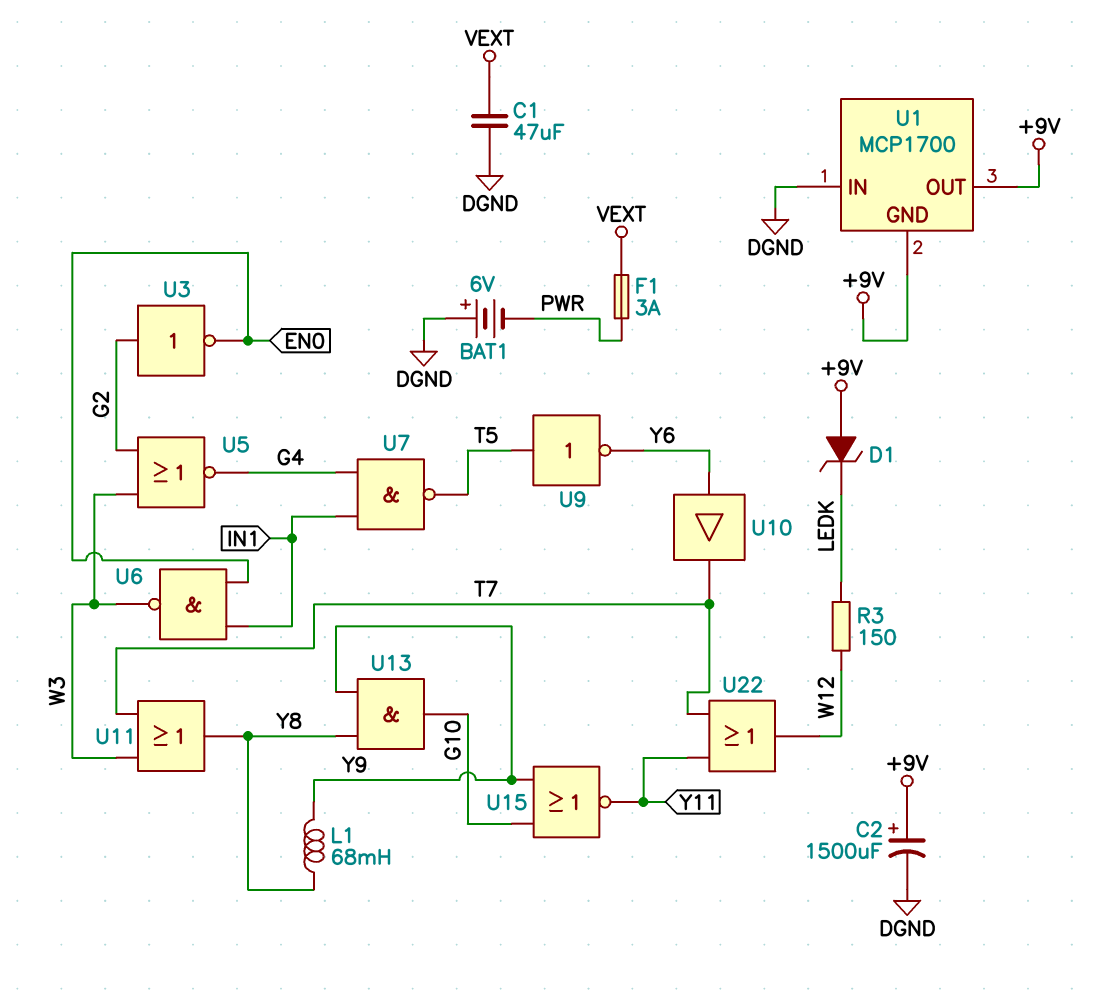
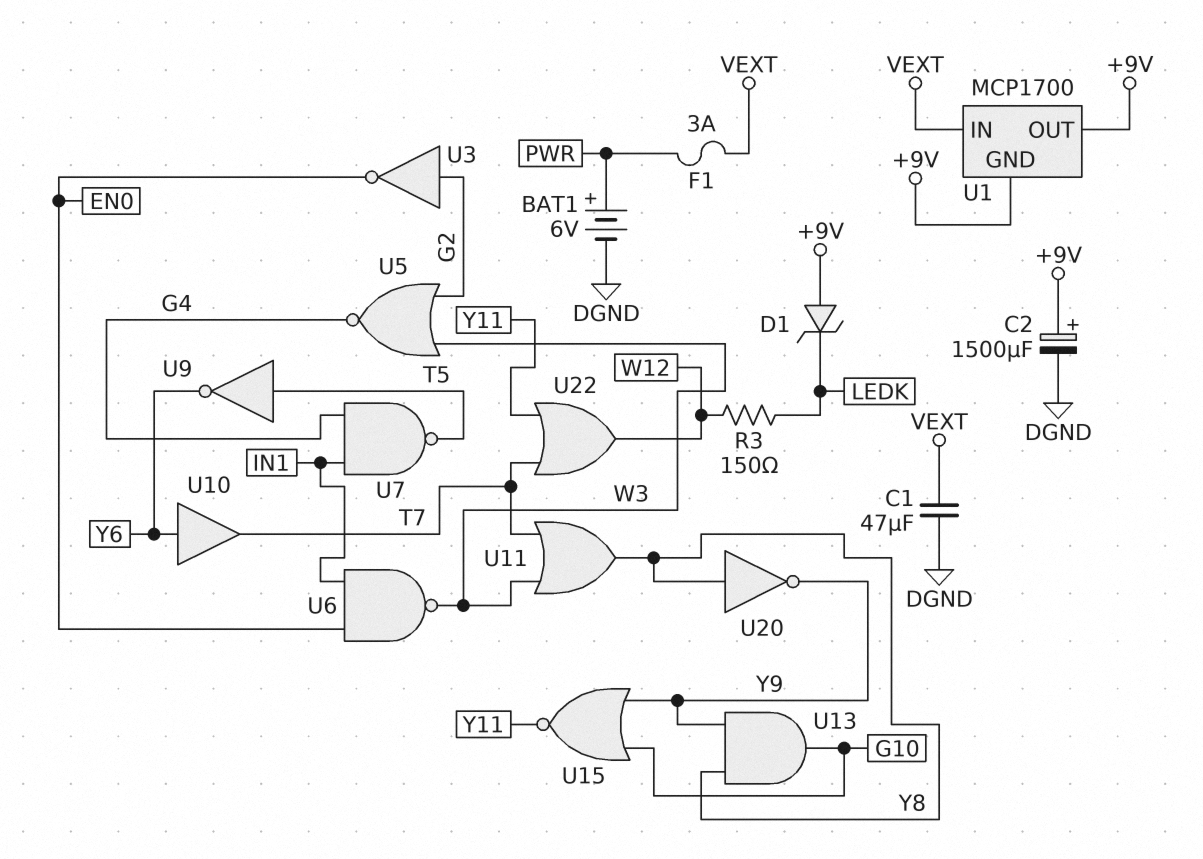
BAT1: 6V (plus DGND, minus PWR) -> 6V (plus PWR, minus DGND)
L1: 68mH (Y8, Y9) -> none
U1 pin IN: DGND -> VEXT
U20: none -> NOT (in Y8, out Y9)

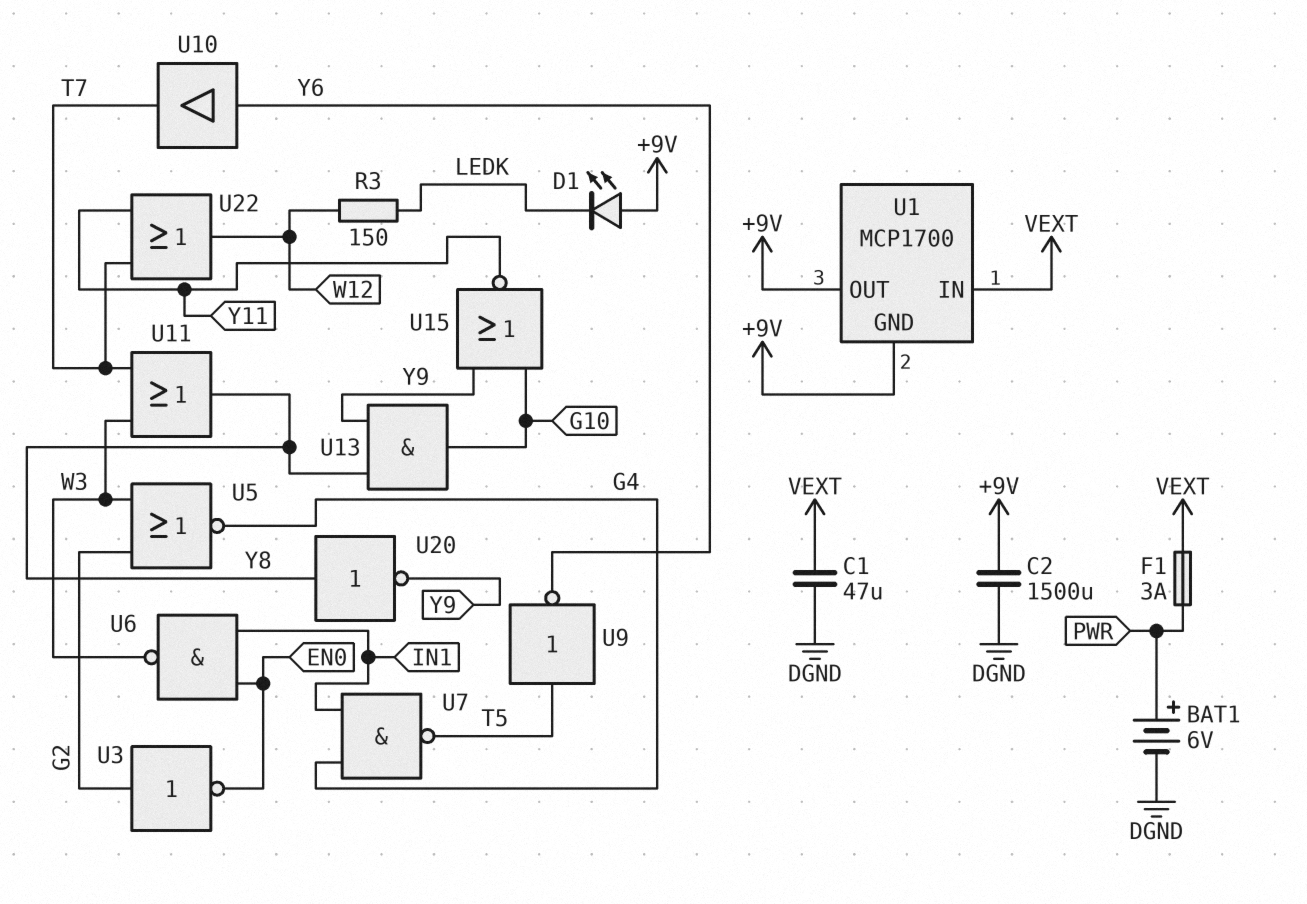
C2: 1500uF (plus +9V, minus DGND) -> 1500uF (+9V, DGND)
D1: zener (A +9V, K LEDK) -> LED (A +9V, K LEDK)

